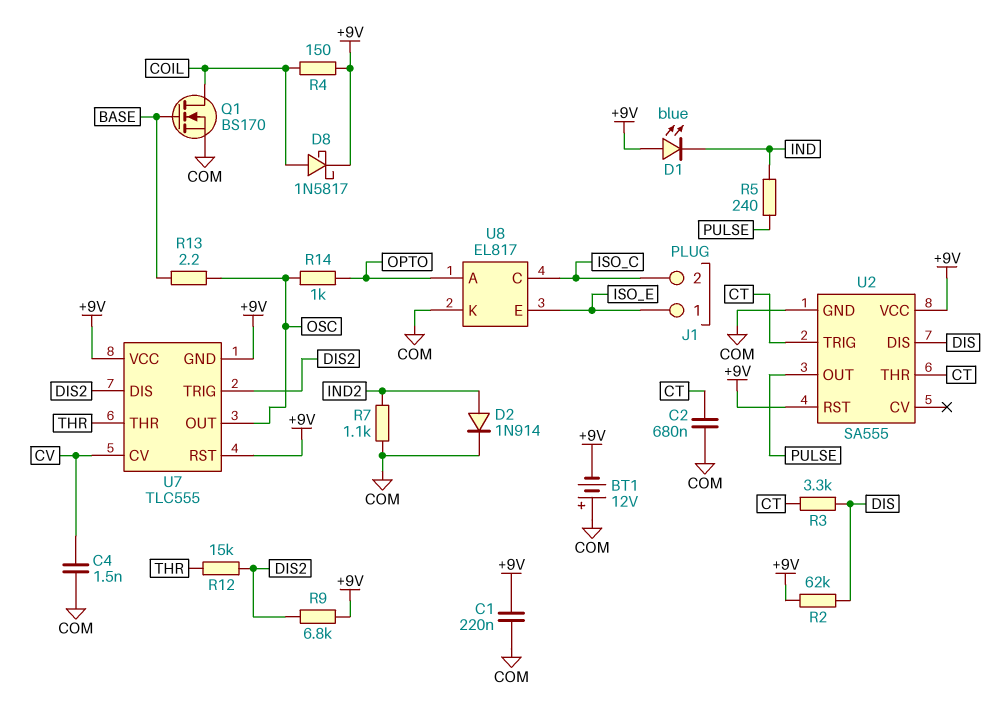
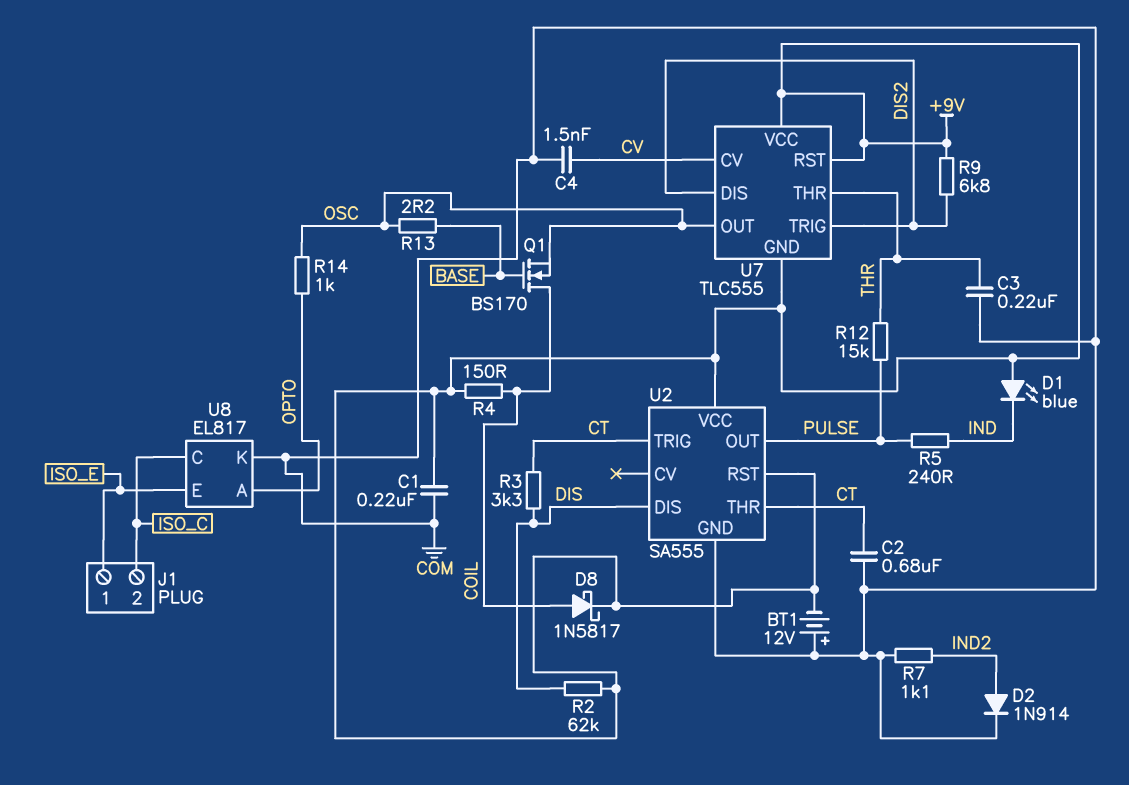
C3: none -> 220nF (COM, THR)
Q1: NMOS BS170 (G BASE, D COIL, S COM) -> NMOS BS170 (G BASE, D COIL, S OSC)
R12: 15k (DIS2, THR) -> 15k (PULSE, THR)

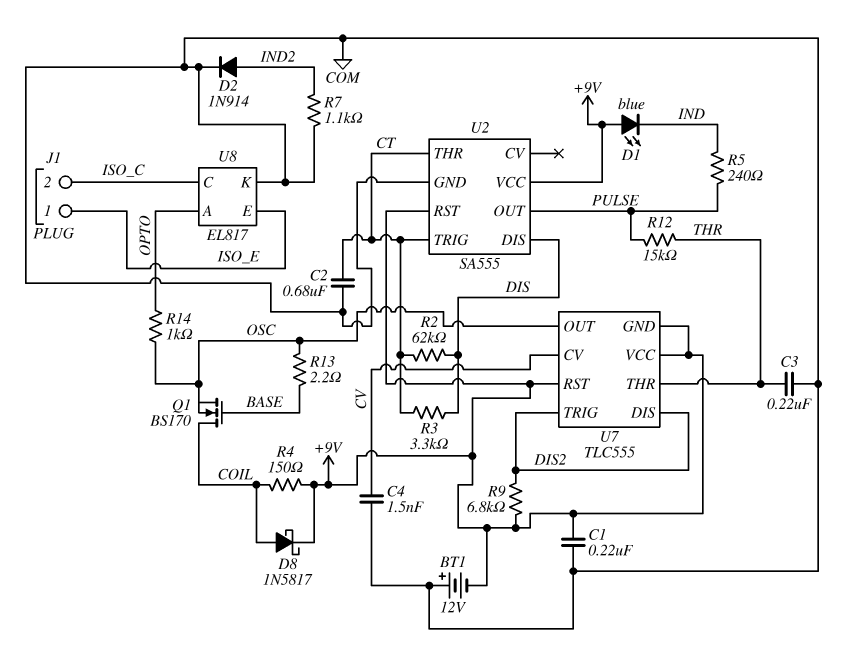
R2: 62k (+9V, DIS) -> 62k (CT, DIS)

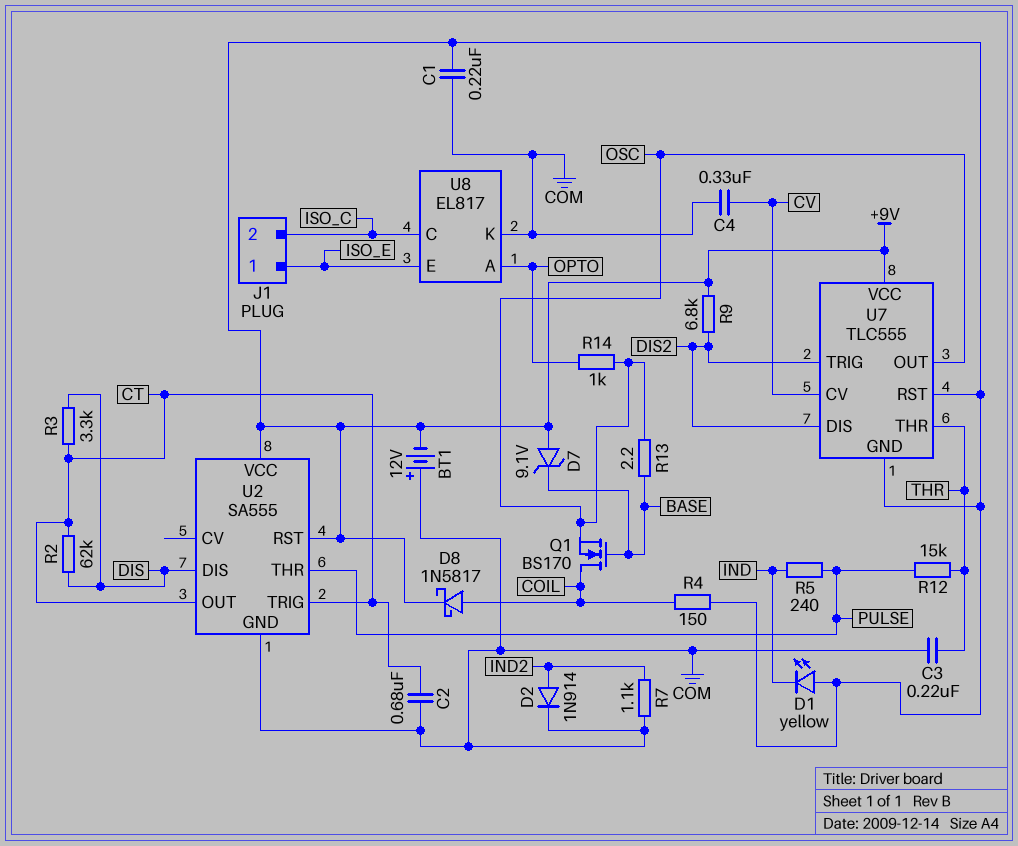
C4: 1.5nF (COM, CV) -> 330nF (COM, CV)
D1: LED blue (A +9V, K IND) -> LED yellow (A +9V, K IND)
D7: none -> zener 9.1V (A +9V, K BASE)
U2 pin OUT: PULSE -> CT
U2 pin THR: CT -> PULSE

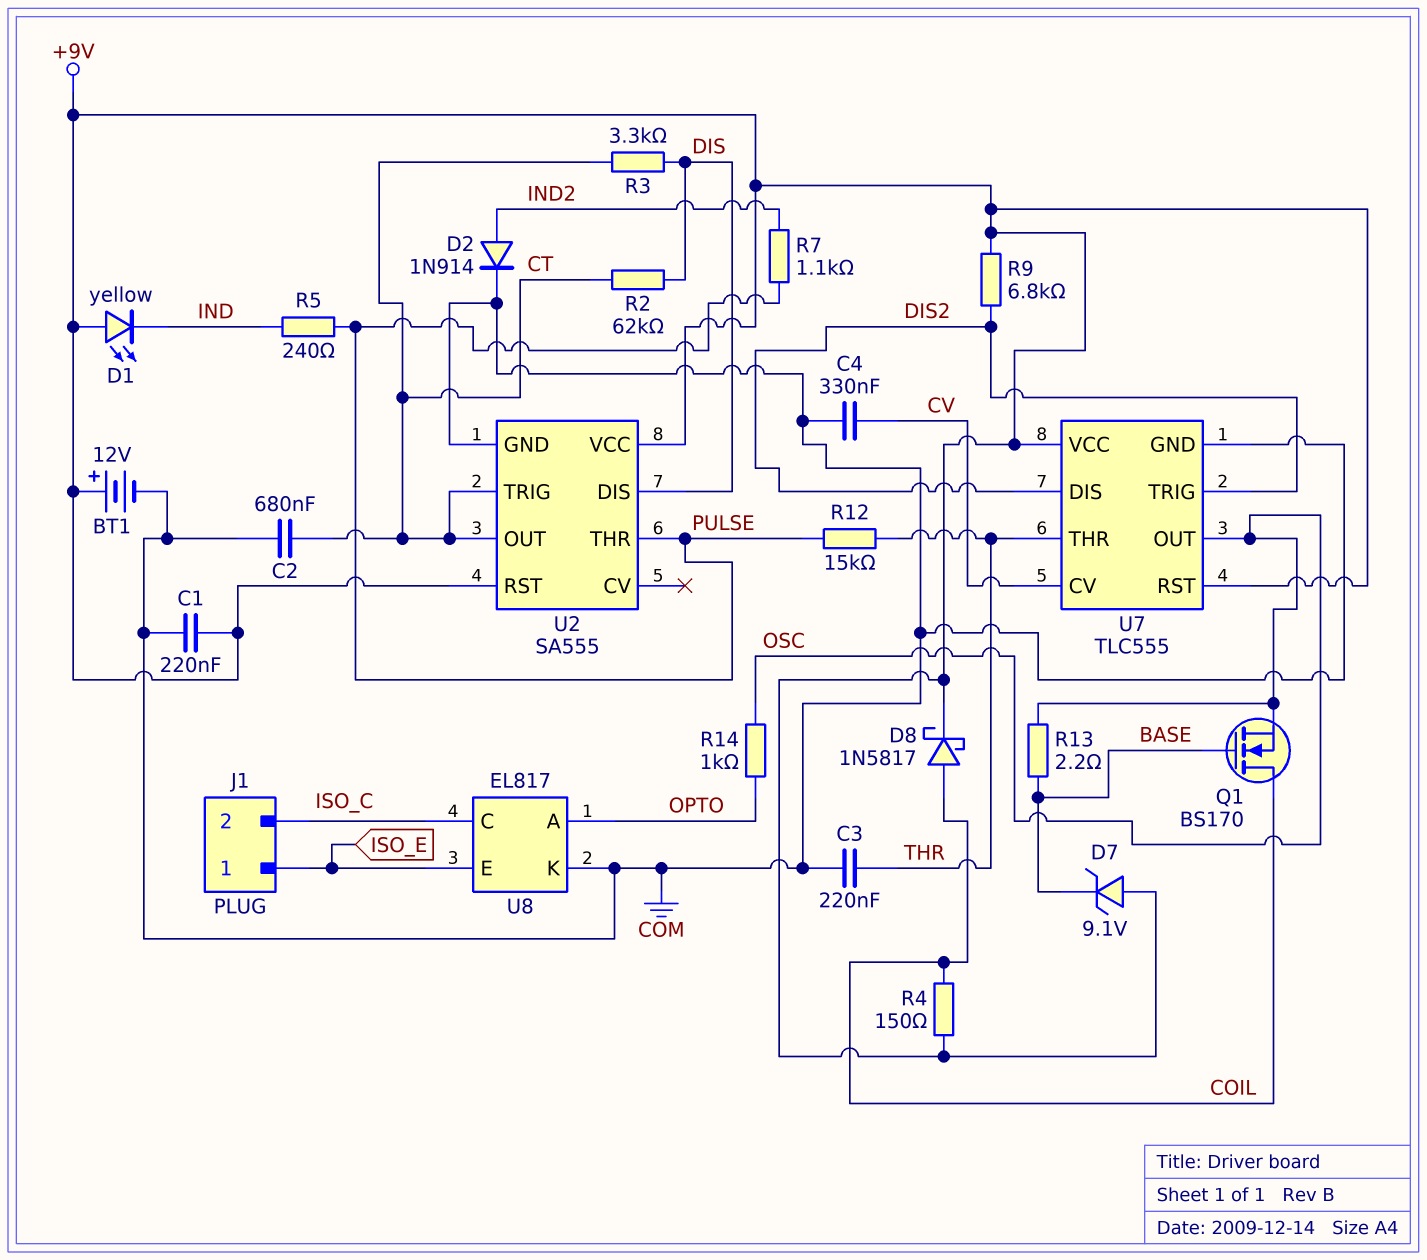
BT1: 12V (plus COM, minus +9V) -> 12V (plus +9V, minus COM)
R7: 1.1k (COM, IND2) -> 1.1k (IND2, PULSE)
U7 pin GND: +9V -> COM

